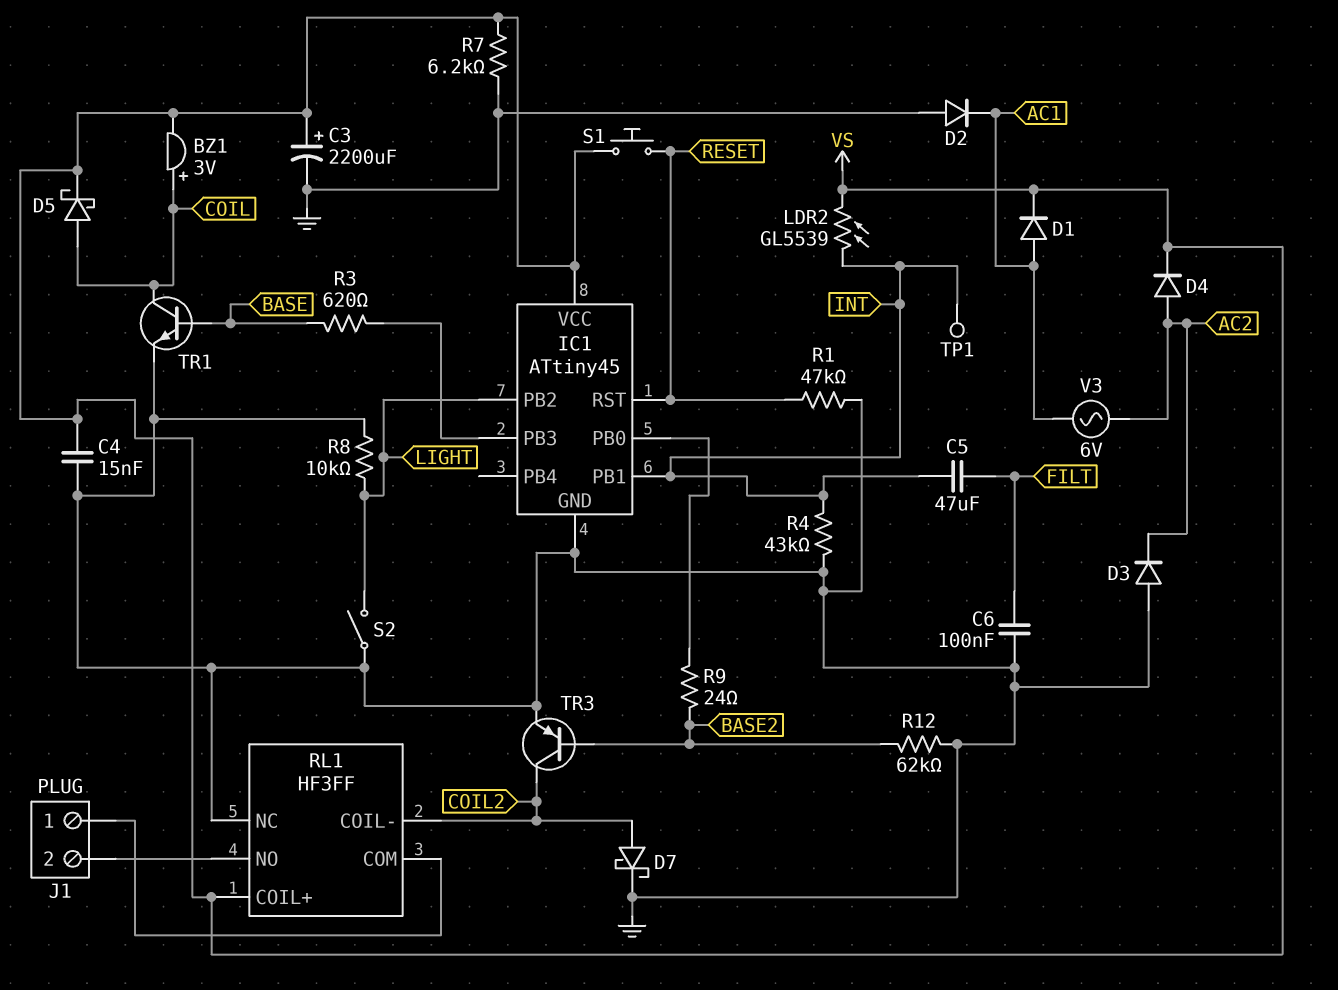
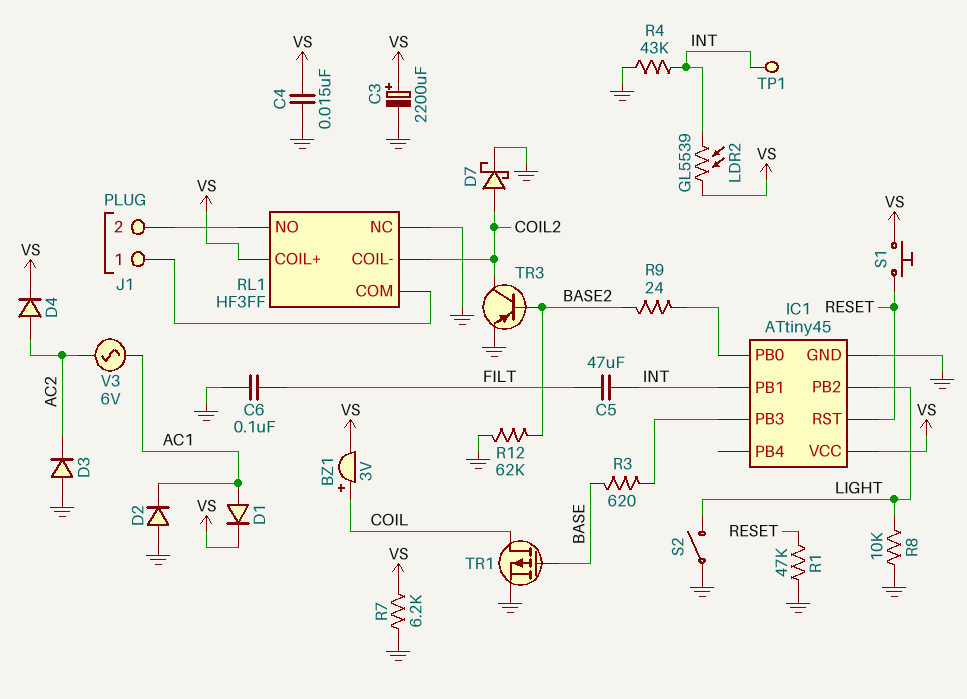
D5: schottky (A COIL, K VS) -> none
TR1: NPN (B BASE, C COIL, E GND) -> PMOS (G BASE, D COIL, S GND)

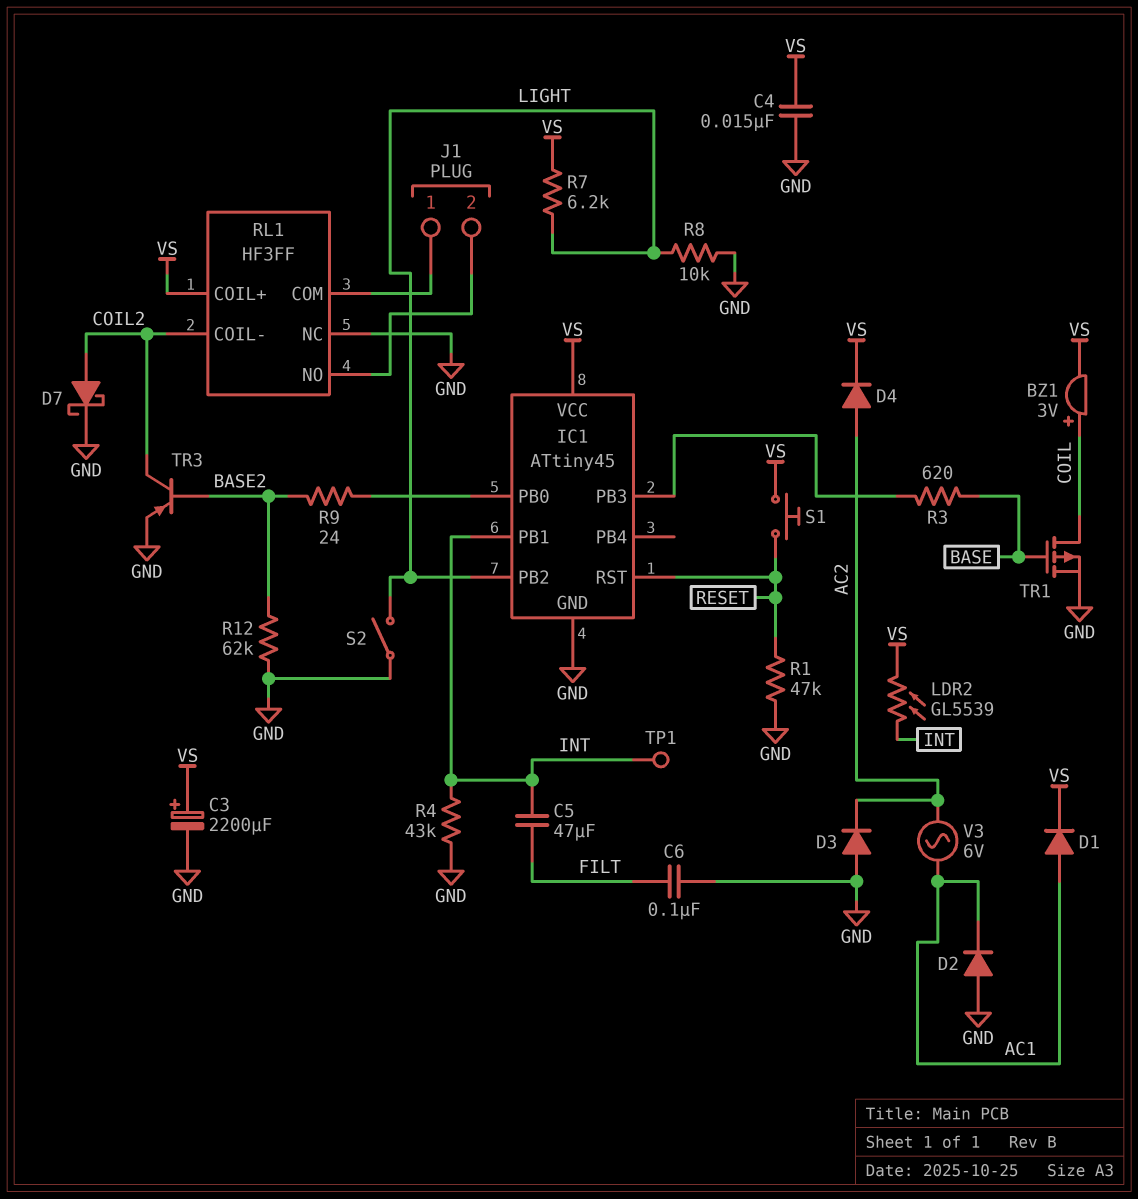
R7: 6.2k (GND, VS) -> 6.2k (LIGHT, VS)

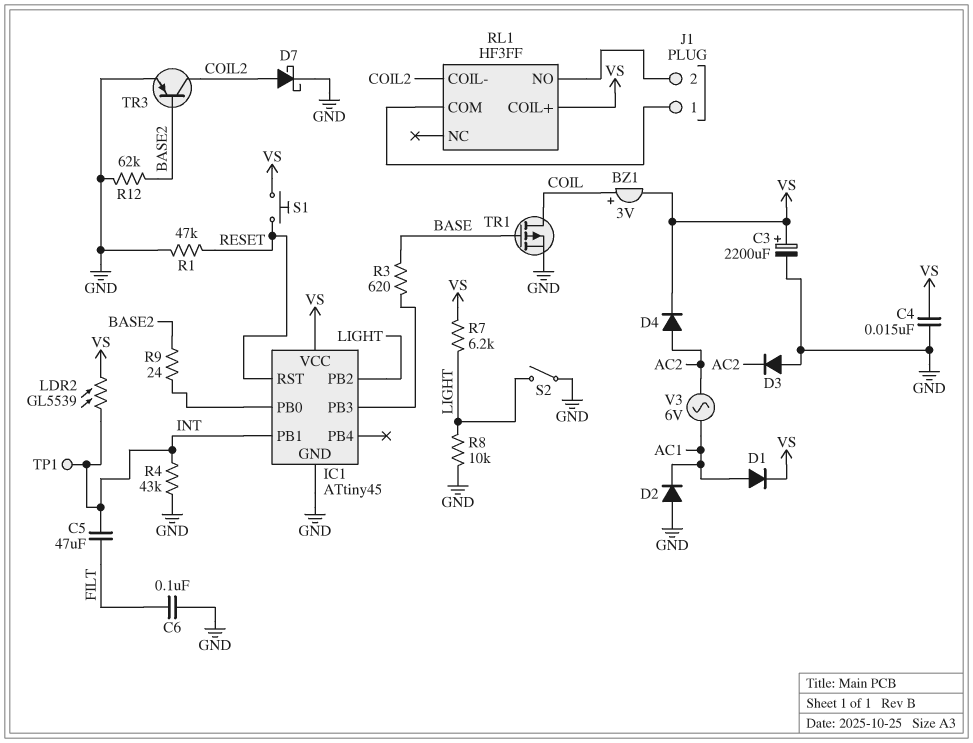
RL1 pin NC: GND -> none

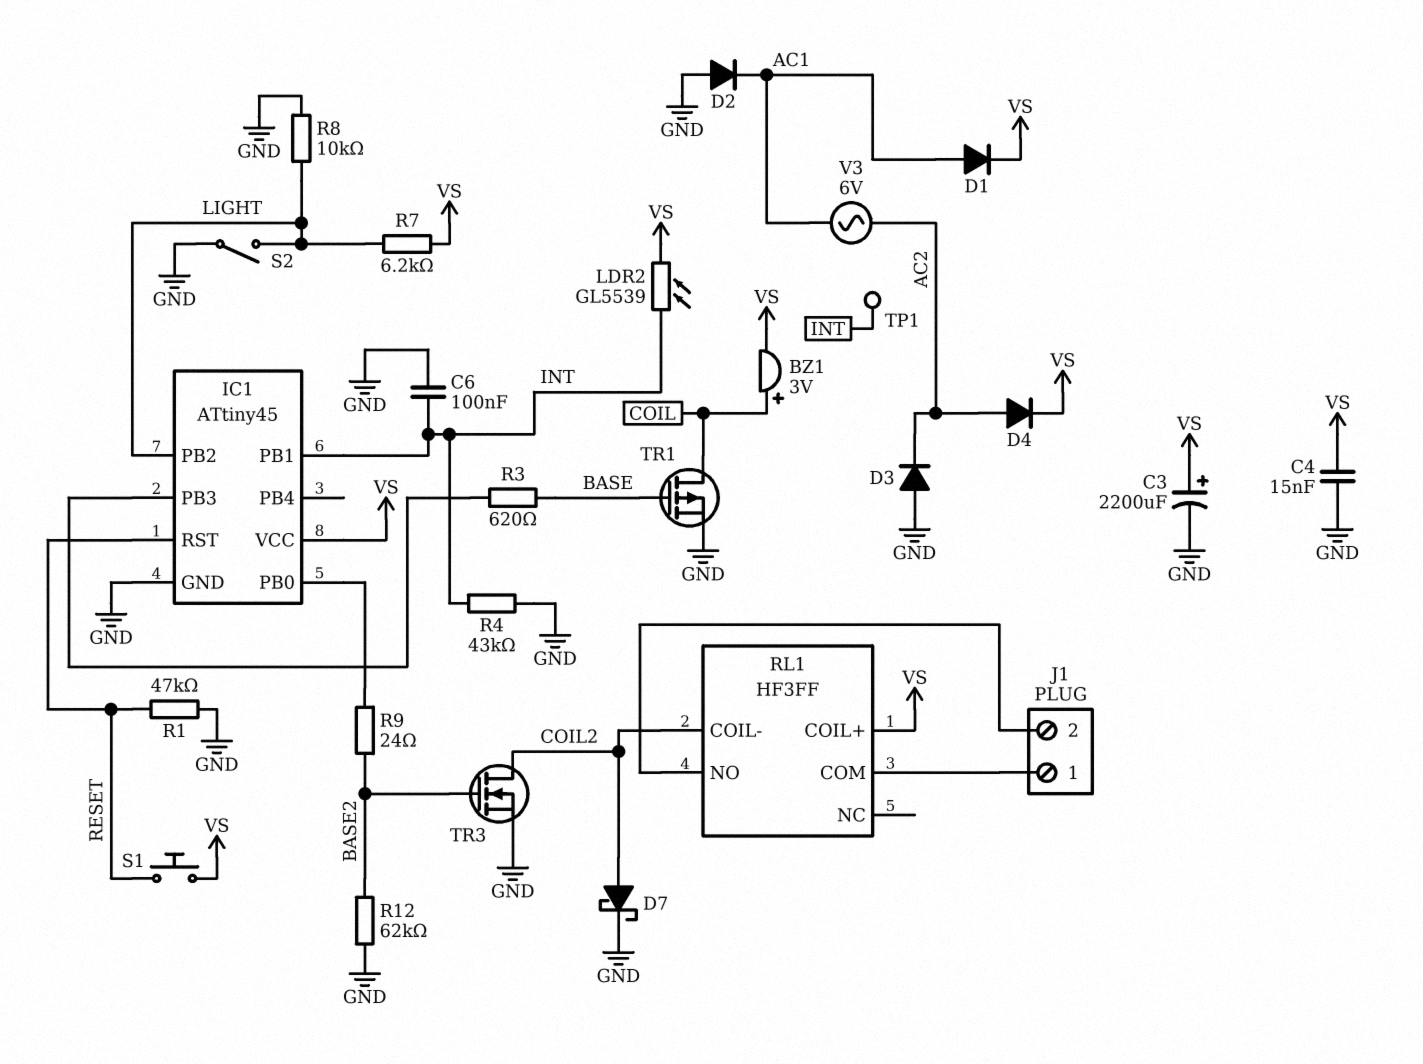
C5: 47uF (FILT, INT) -> none
C6: 100nF (FILT, GND) -> 100nF (GND, INT)
TR3: PNP (B BASE2, C COIL2, E GND) -> NMOS (G BASE2, D COIL2, S GND)

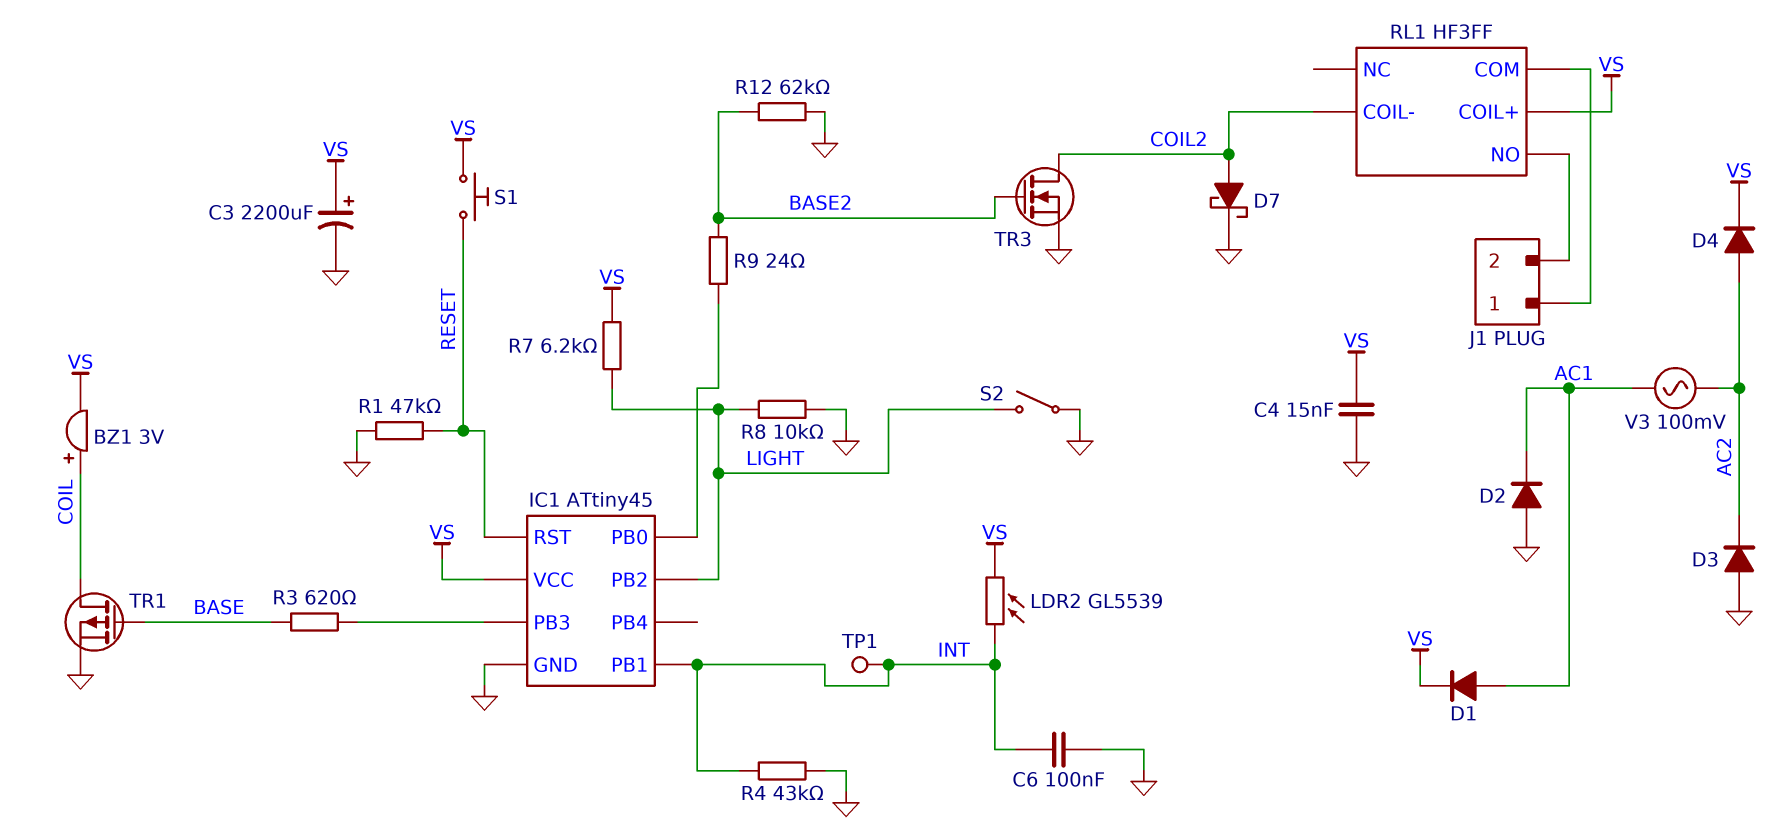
V3: AC 6V (AC1, AC2) -> AC 100mV (AC1, AC2)

